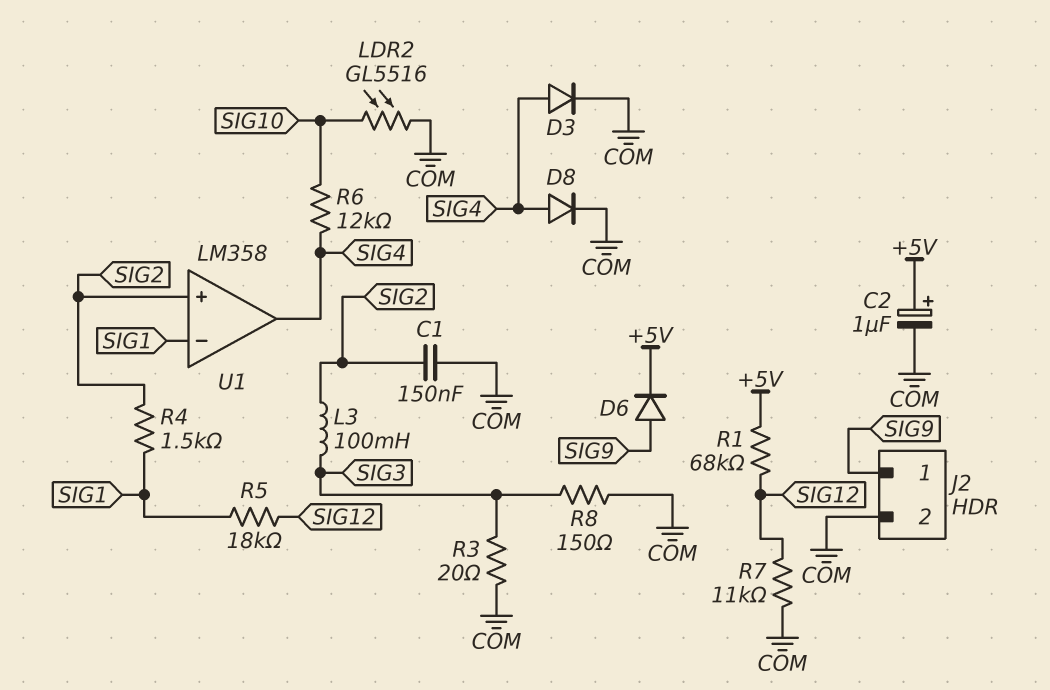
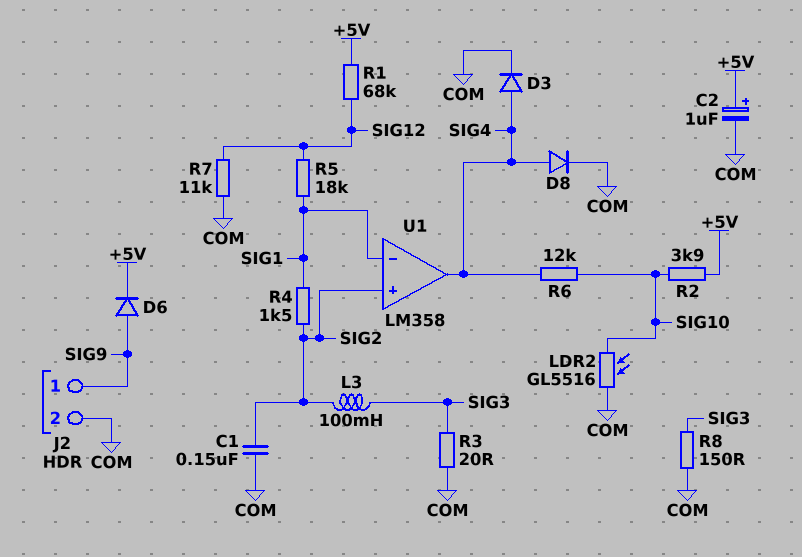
R2: none -> 3.9k (+5V, SIG10)

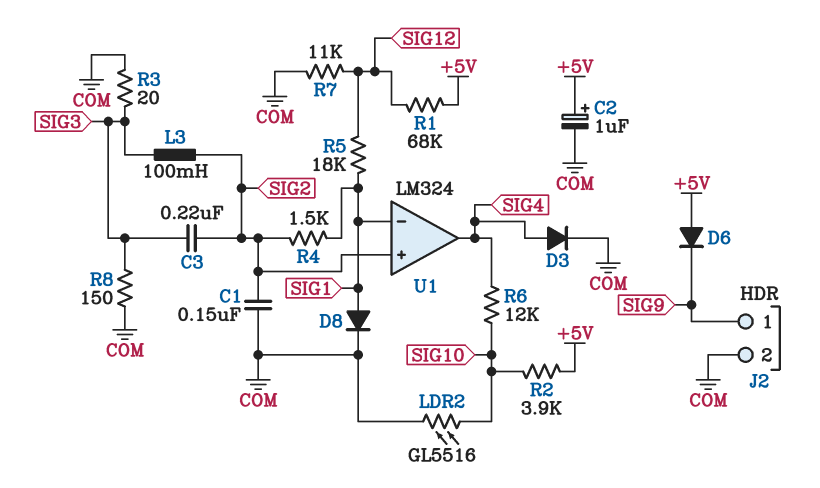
C3: none -> 220nF (SIG2, SIG3)
D6: diode (A SIG9, K +5V) -> diode (A +5V, K SIG9)
D8: diode (A SIG4, K COM) -> diode (A SIG1, K COM)
U1: LM358 -> LM324

